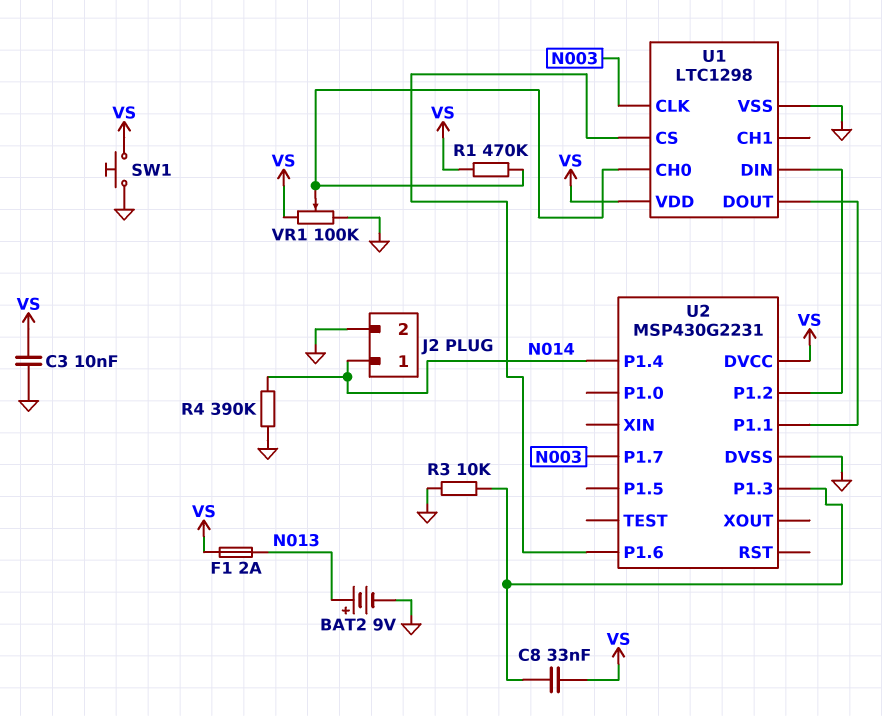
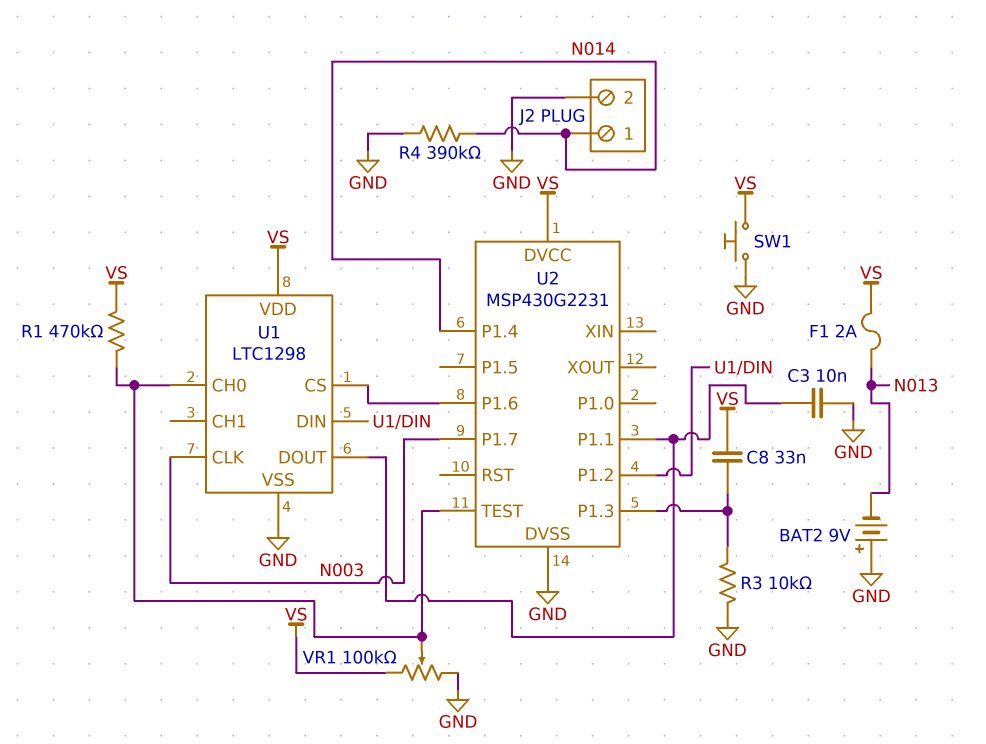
BAT2: 9V (plus N013, minus GND) -> 9V (plus GND, minus N013)
C3: 10nF (GND, VS) -> 10nF (GND, U1/DOUT)
U2 pin TEST: none -> U1/CH0

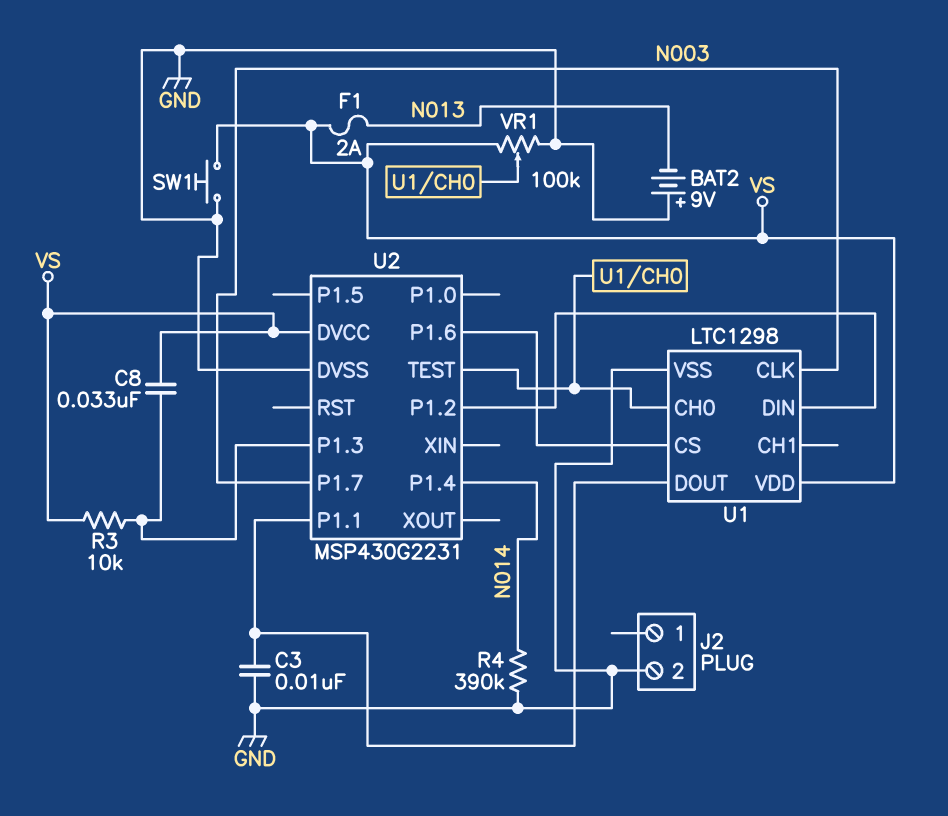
J2 pin 1: N014 -> none
R1: 470k (U1/CH0, VS) -> none
R3: 10k (GND, U2/P1.3) -> 10k (U2/P1.3, VS)

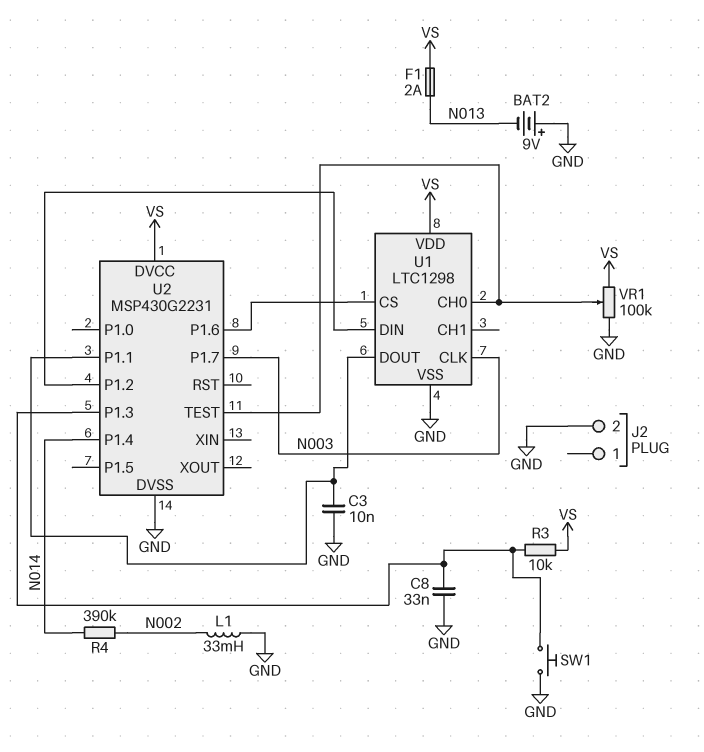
C8: 33nF (U2/P1.3, VS) -> 33nF (GND, U2/P1.3)
L1: none -> 33mH (GND, N002)
R4: 390k (GND, N014) -> 390k (N002, N014)
SW1: button (GND, VS) -> button (GND, U2/P1.3)

